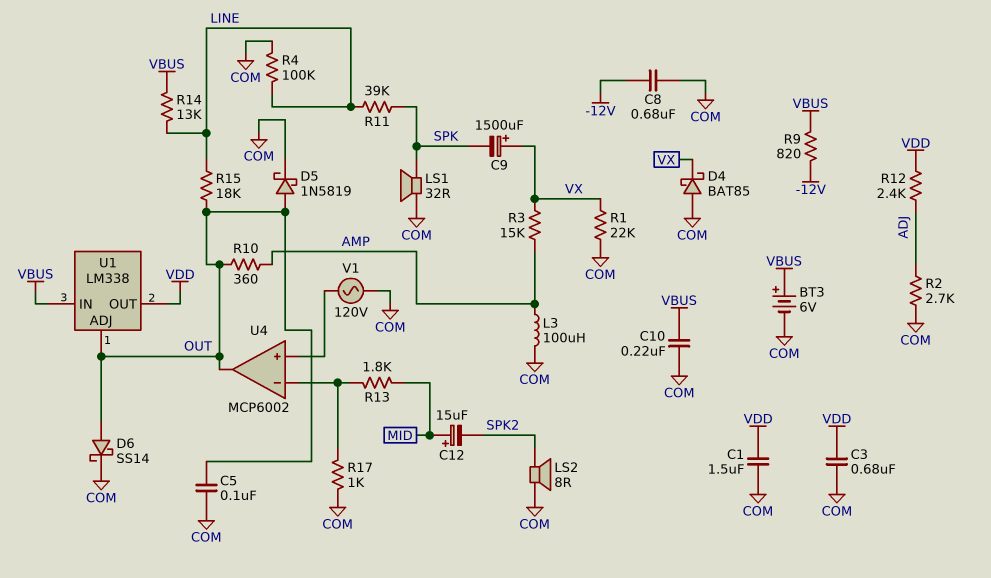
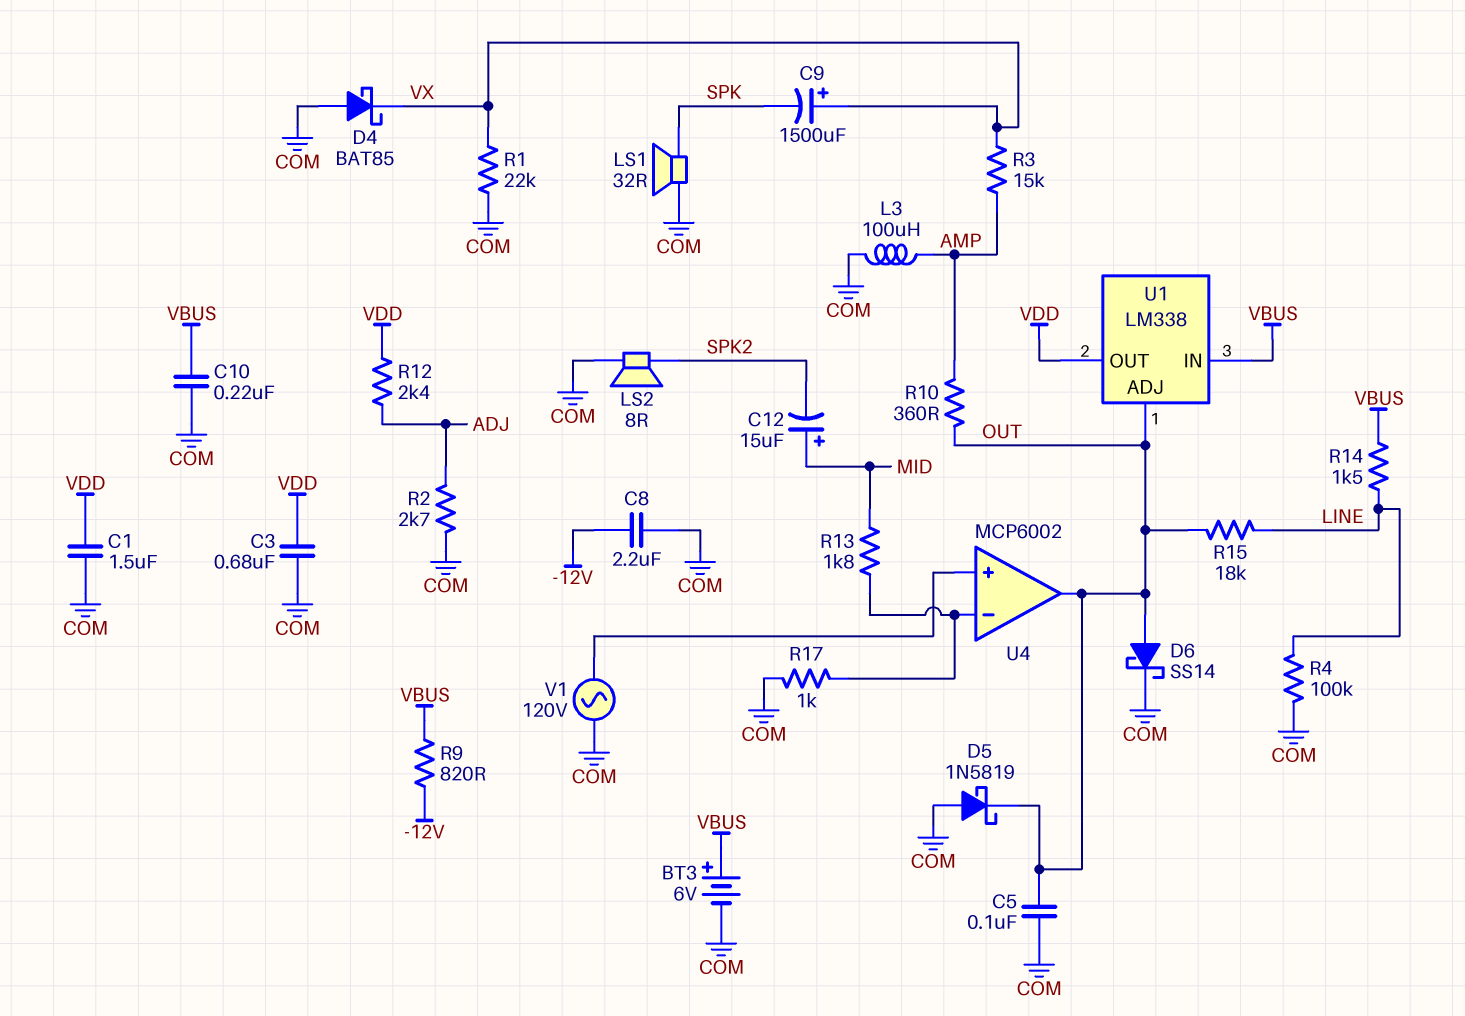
C8: 680nF (-12V, COM) -> 2.2uF (-12V, COM)
D5: schottky 1N5819 (A OUT, K COM) -> schottky 1N5819 (A COM, K OUT)
R11: 39k (LINE, SPK) -> none
R14: 13k (LINE, VBUS) -> 1.5k (LINE, VBUS)

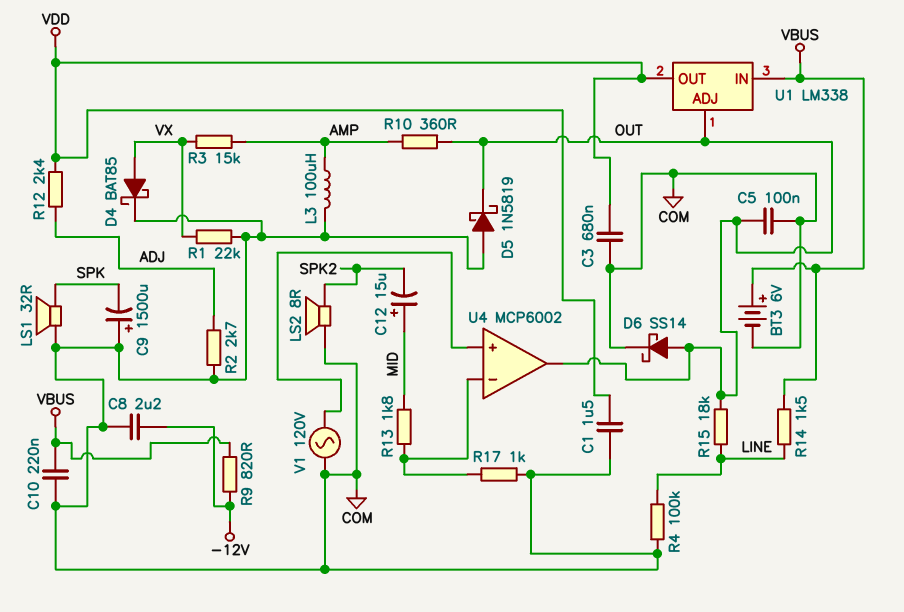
C9: 1500uF (plus VX, minus SPK) -> 1500uF (plus COM, minus SPK)
D4: schottky BAT85 (A COM, K VX) -> schottky BAT85 (A VX, K COM)

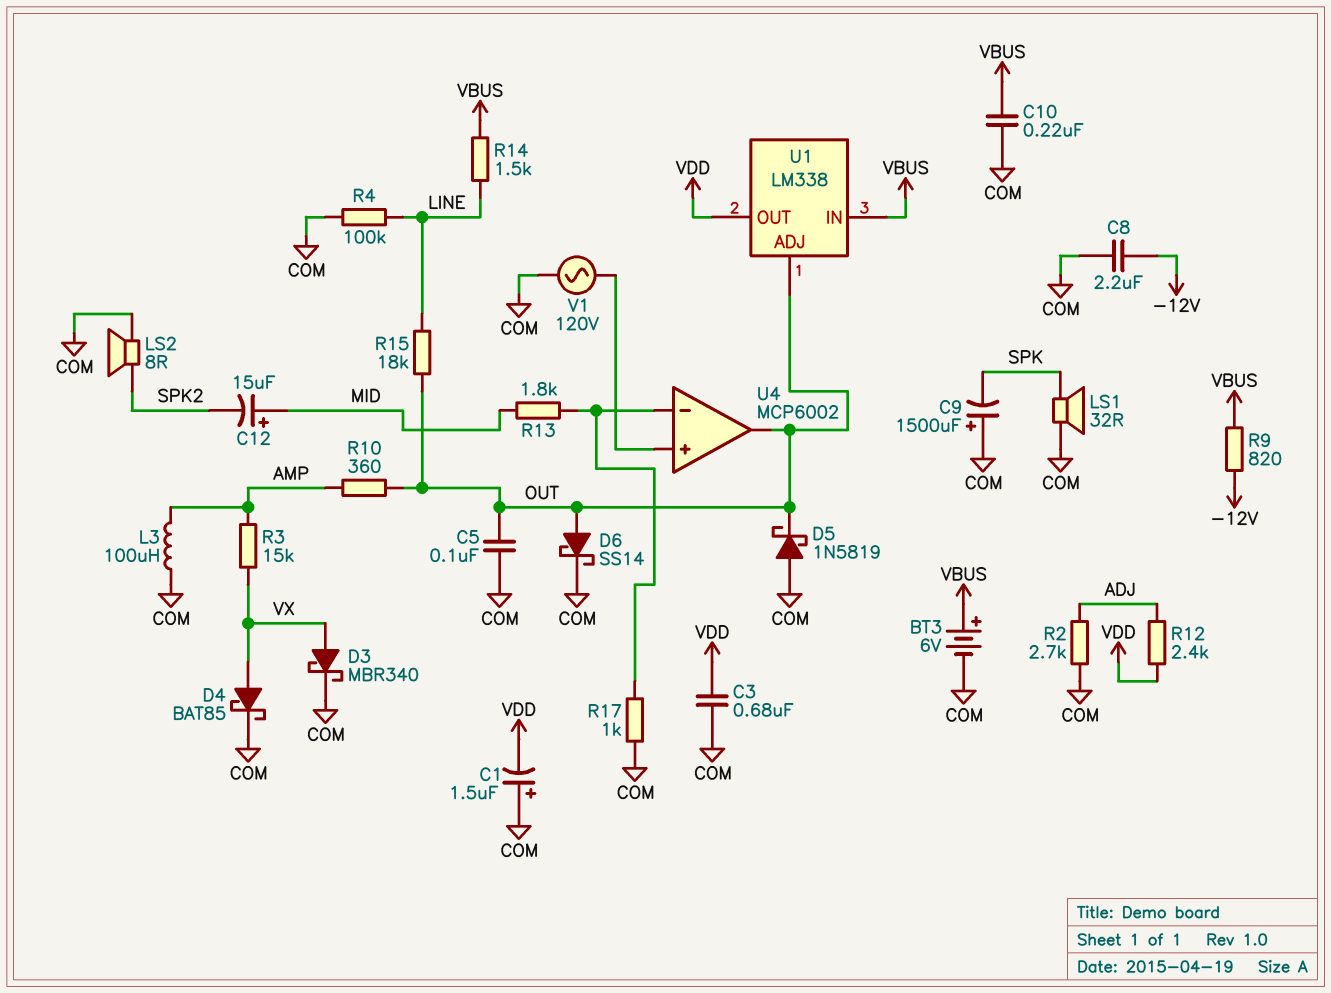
C1: 1.5uF (COM, VDD) -> 1.5uF (plus COM, minus VDD)
D3: none -> schottky MBR340 (A VX, K COM)
R1: 22k (COM, VX) -> none

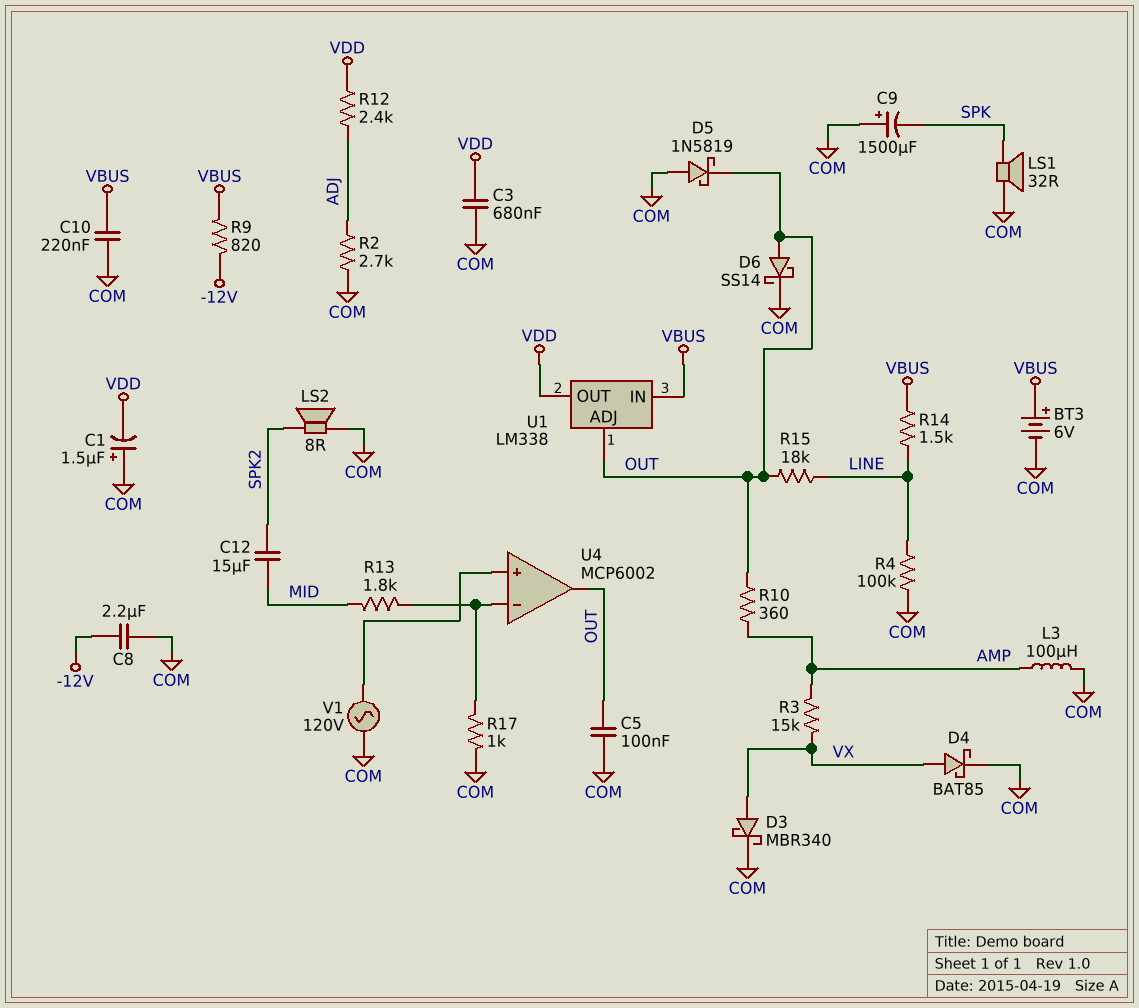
C12: 15uF (plus MID, minus SPK2) -> 15uF (MID, SPK2)

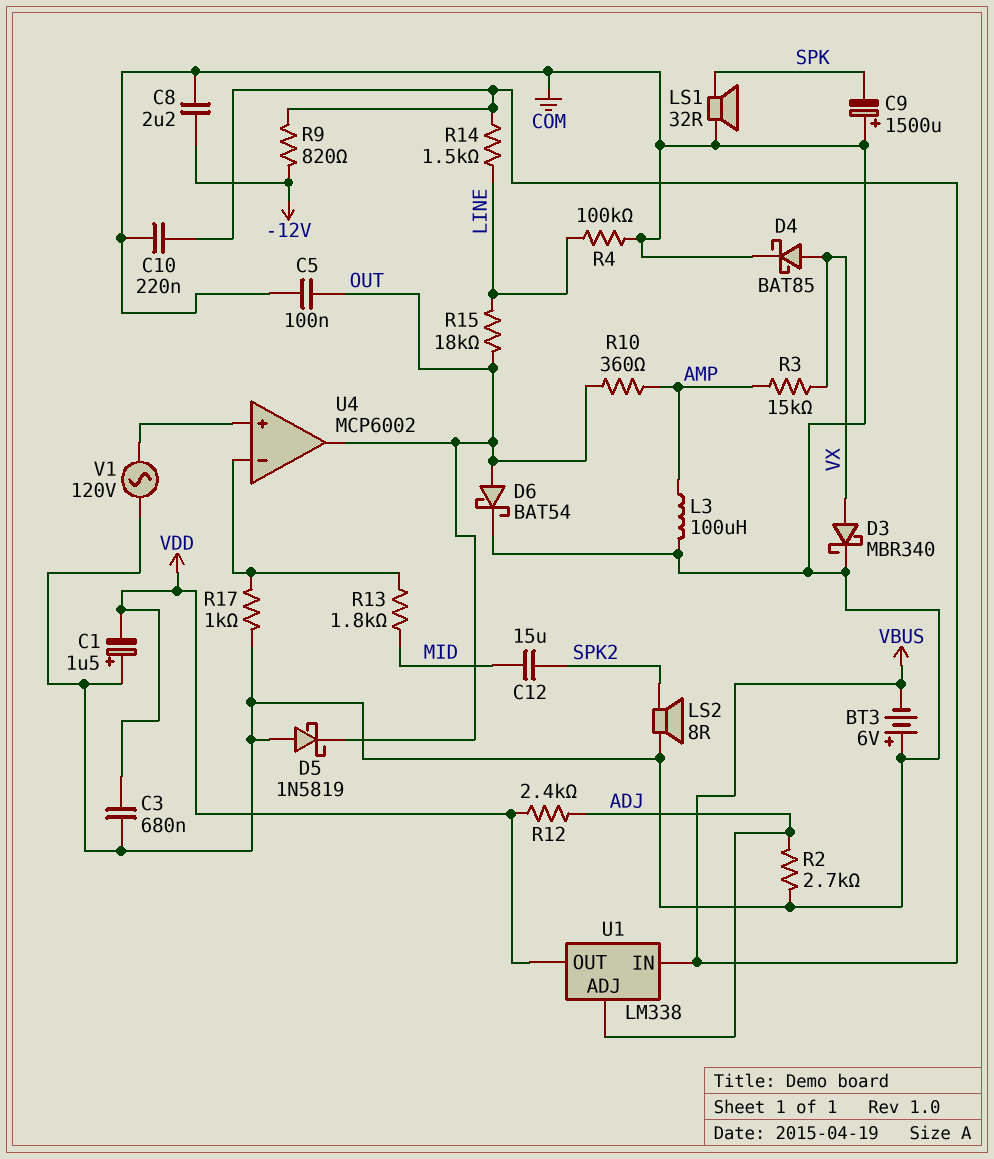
BT3: 6V (plus VBUS, minus COM) -> 6V (plus COM, minus VBUS)
D6: schottky SS14 (A OUT, K COM) -> schottky BAT54 (A OUT, K COM)
U1 pin ADJ: OUT -> ADJ

